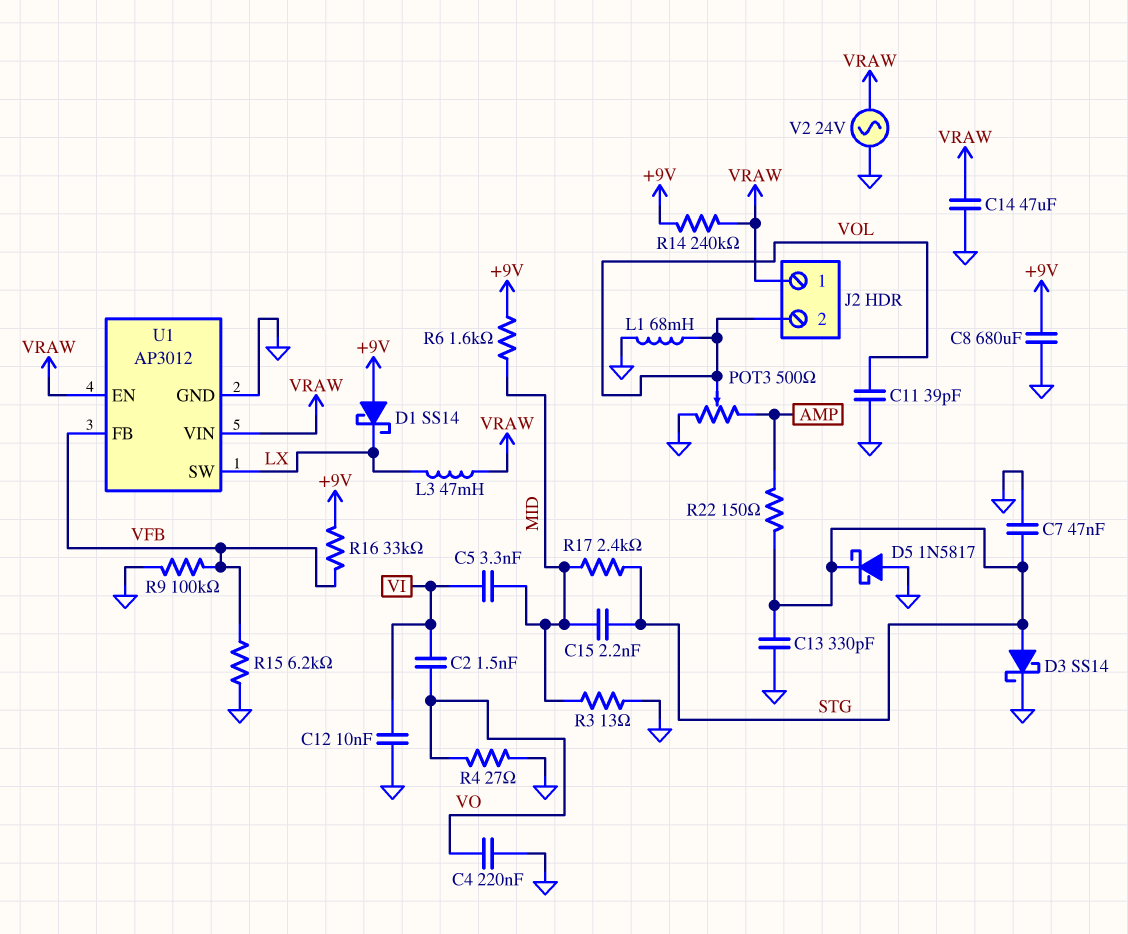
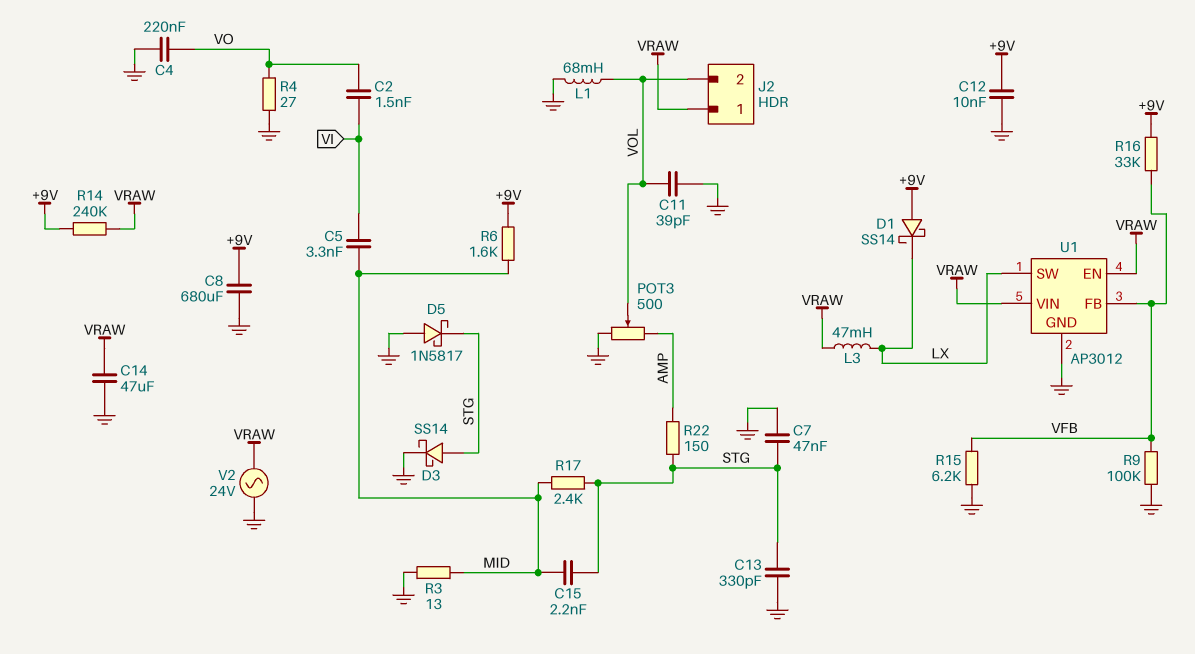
C12: 10nF (GND, VI) -> 10nF (+9V, GND)

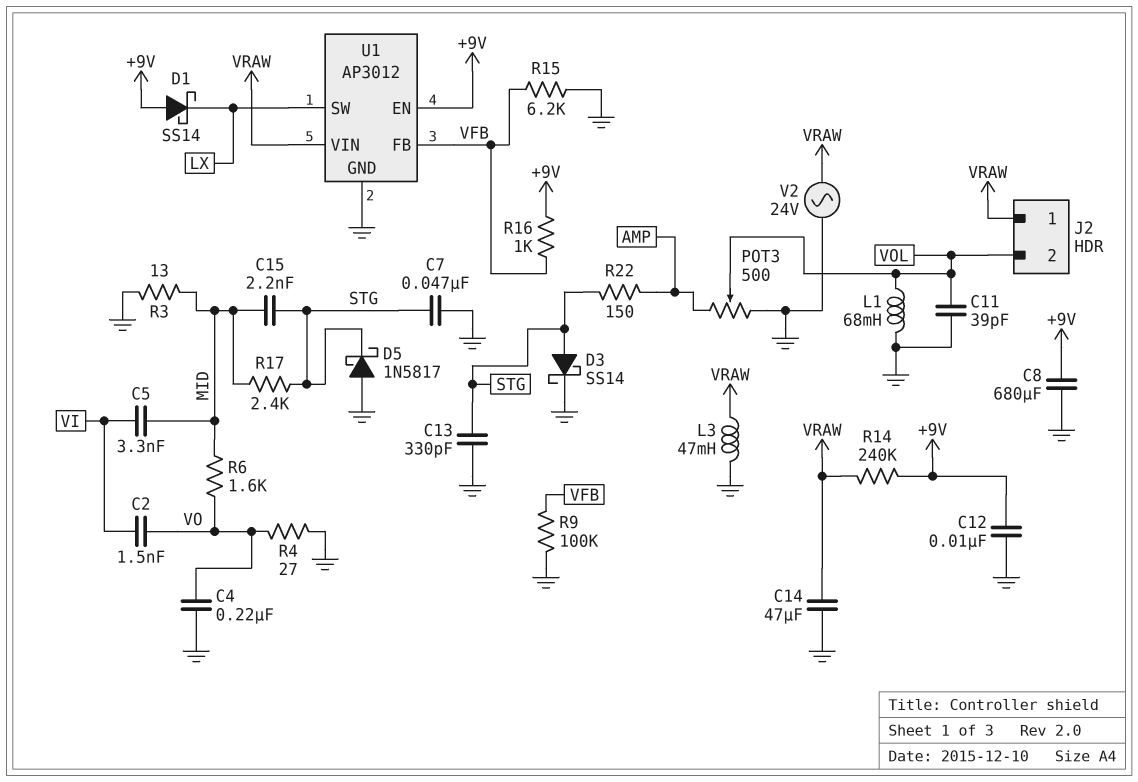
L3: 47mH (LX, VRAW) -> 47mH (GND, VRAW)
R6: 1.6k (+9V, MID) -> 1.6k (MID, VO)
R16: 33k (+9V, VFB) -> 1k (+9V, VFB)
U1 pin EN: VRAW -> +9V

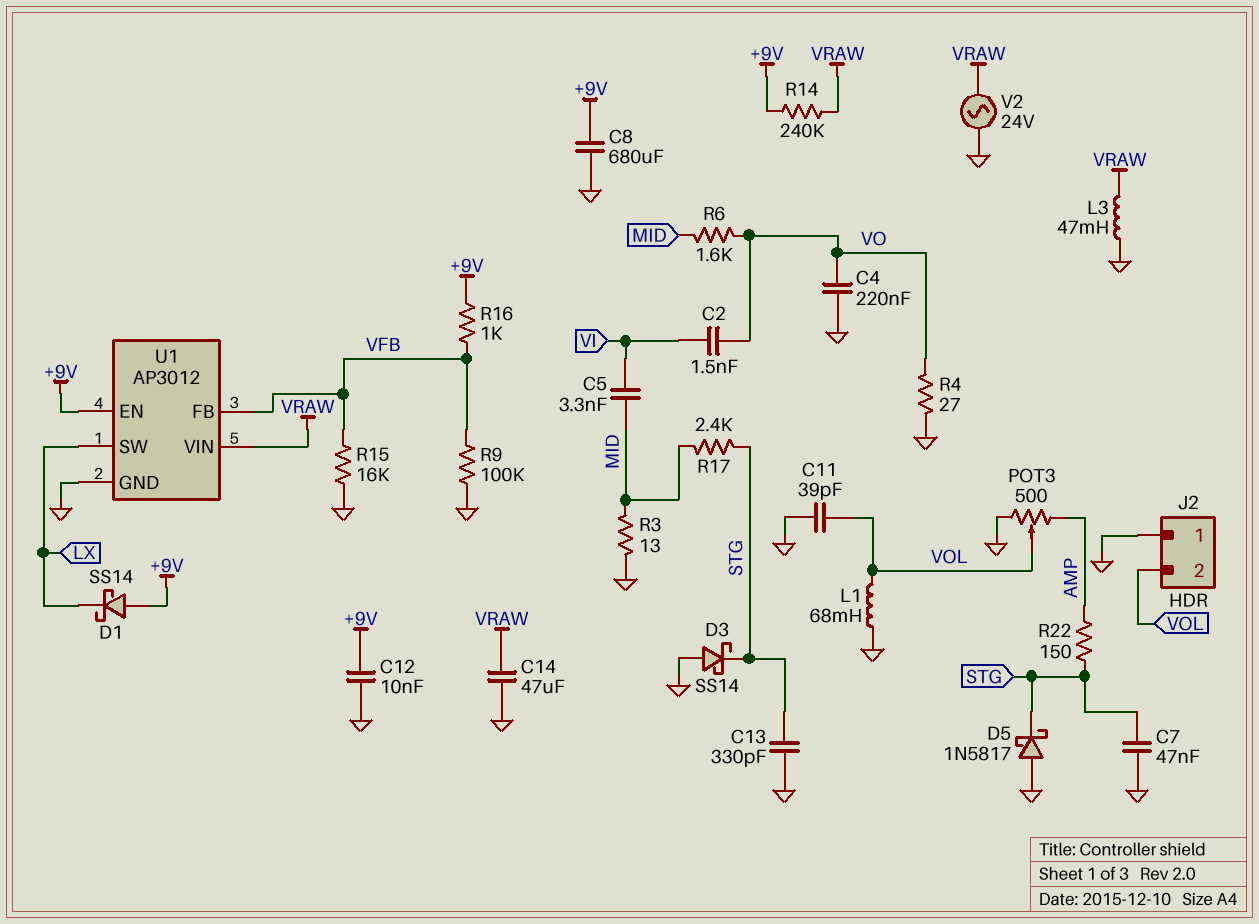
C15: 2.2nF (MID, STG) -> none
D3: schottky SS14 (A STG, K GND) -> schottky SS14 (A GND, K STG)
J2 pin 1: VRAW -> GND
R15: 6.2k (GND, VFB) -> 16k (GND, VFB)

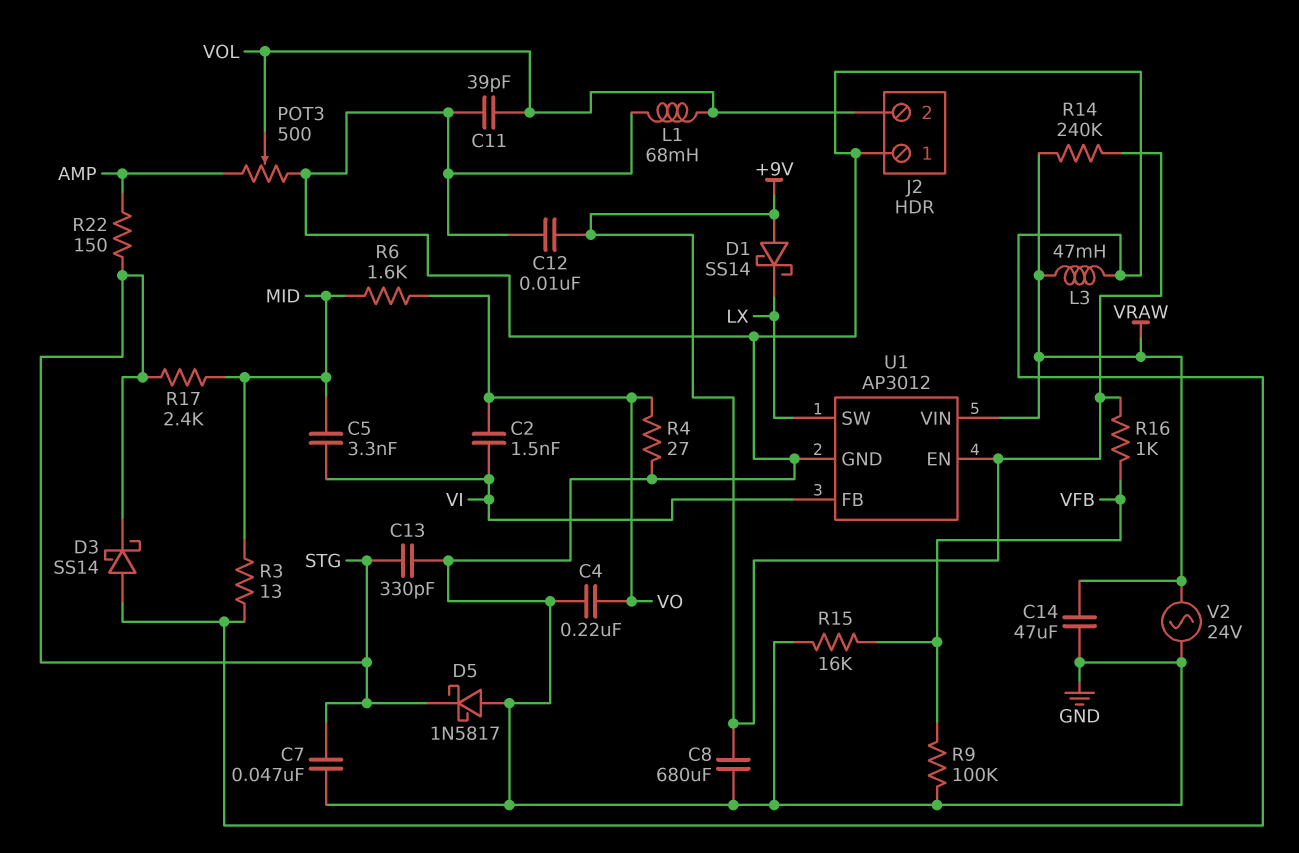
U1 pin FB: VFB -> VI

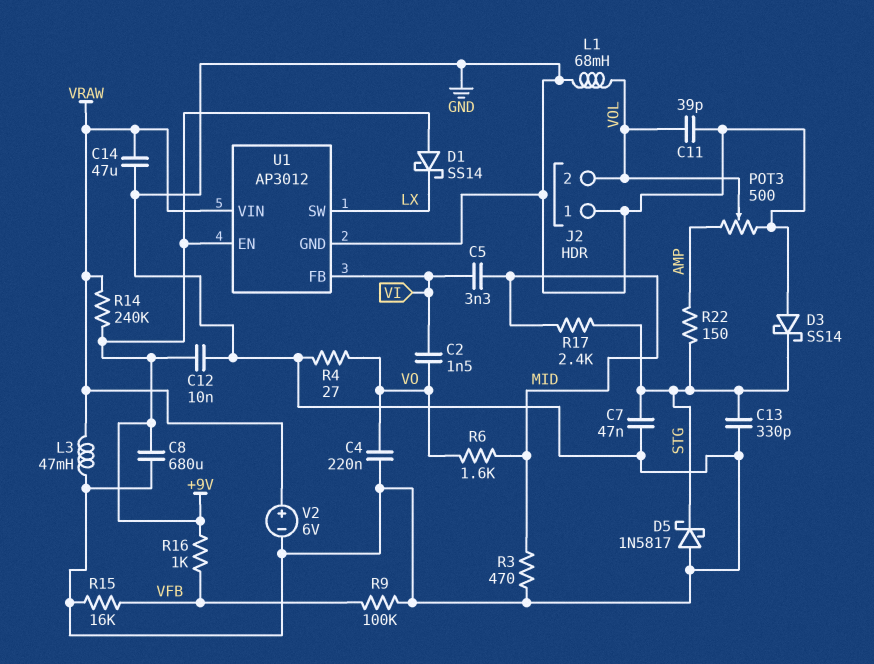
R3: 13 (GND, MID) -> 470 (GND, MID)
V2: AC 24V (GND, VRAW) -> 6V (plus VRAW, minus GND)

